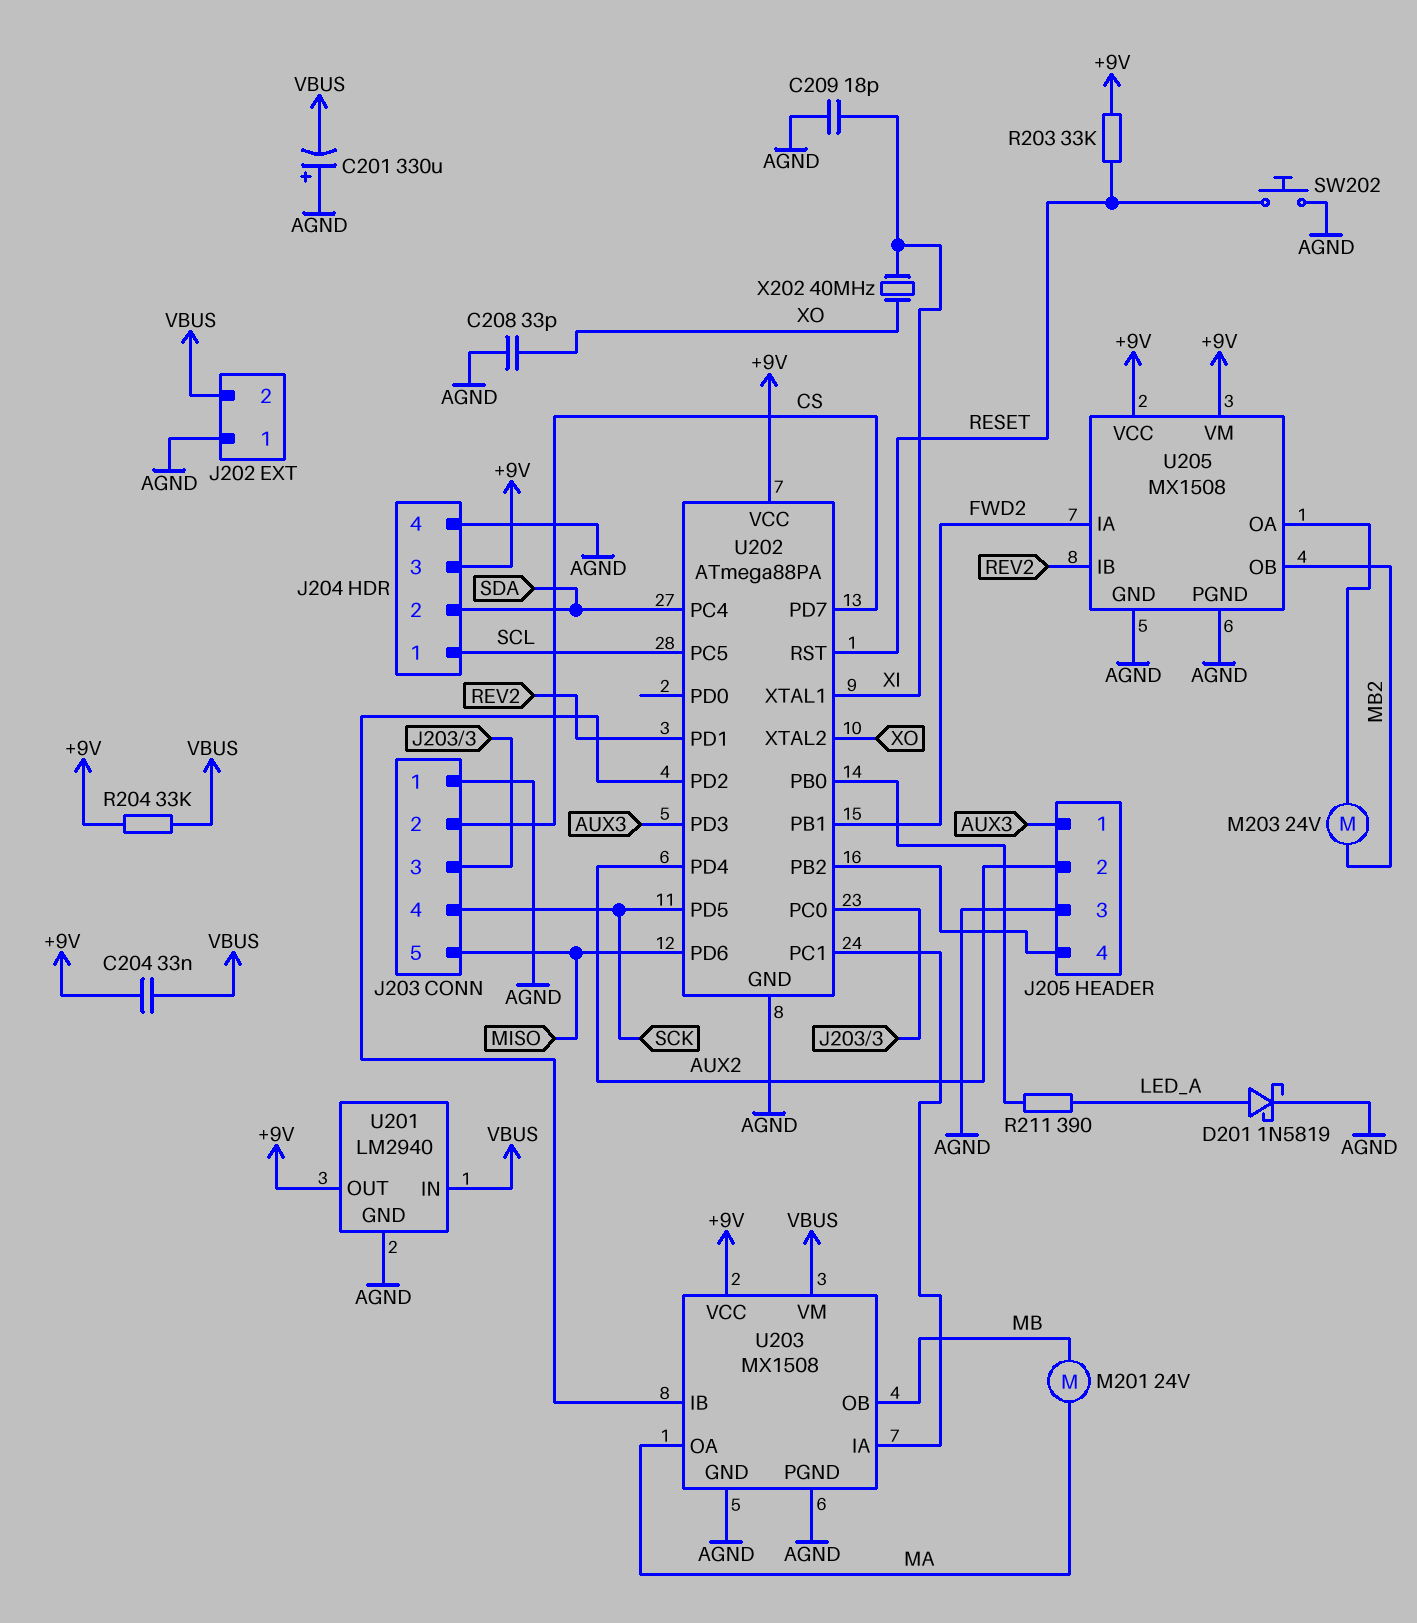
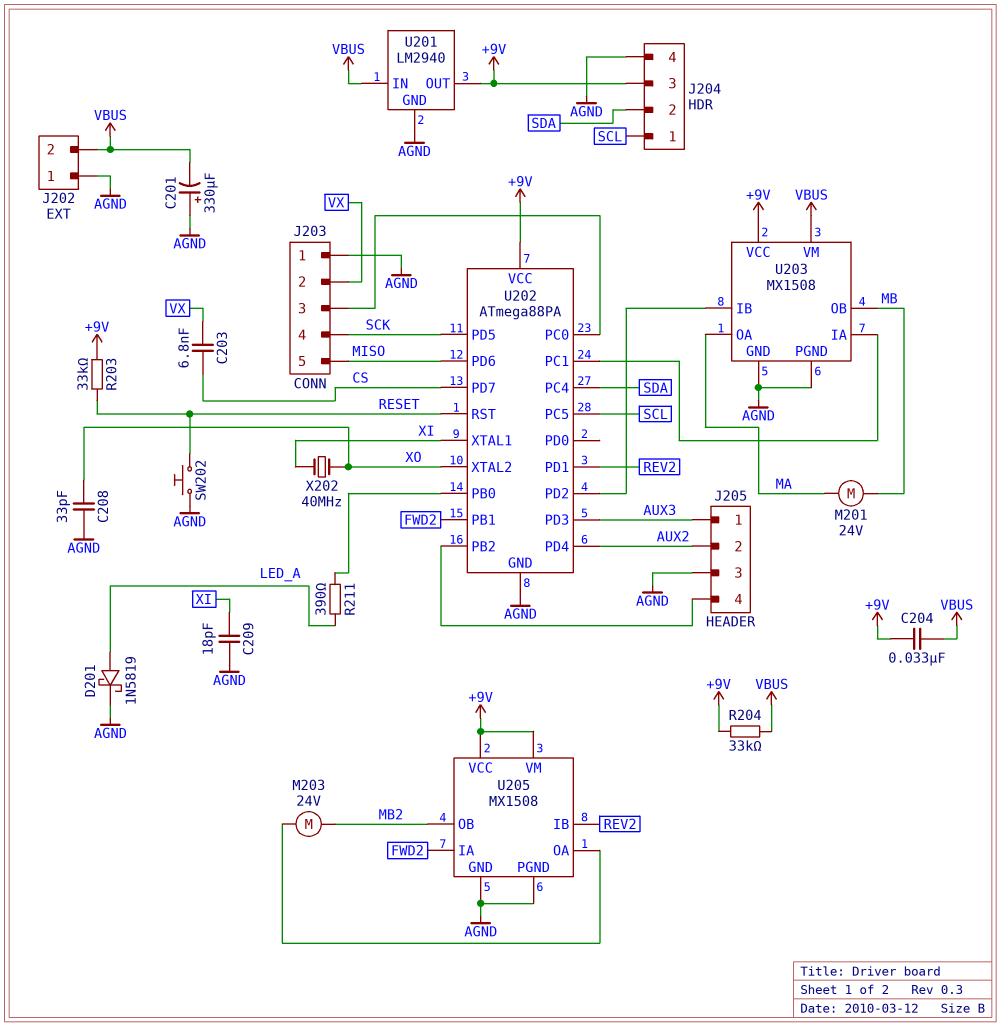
C203: none -> 6.8nF (CS, VX)
J203 pin 2: CS -> VX

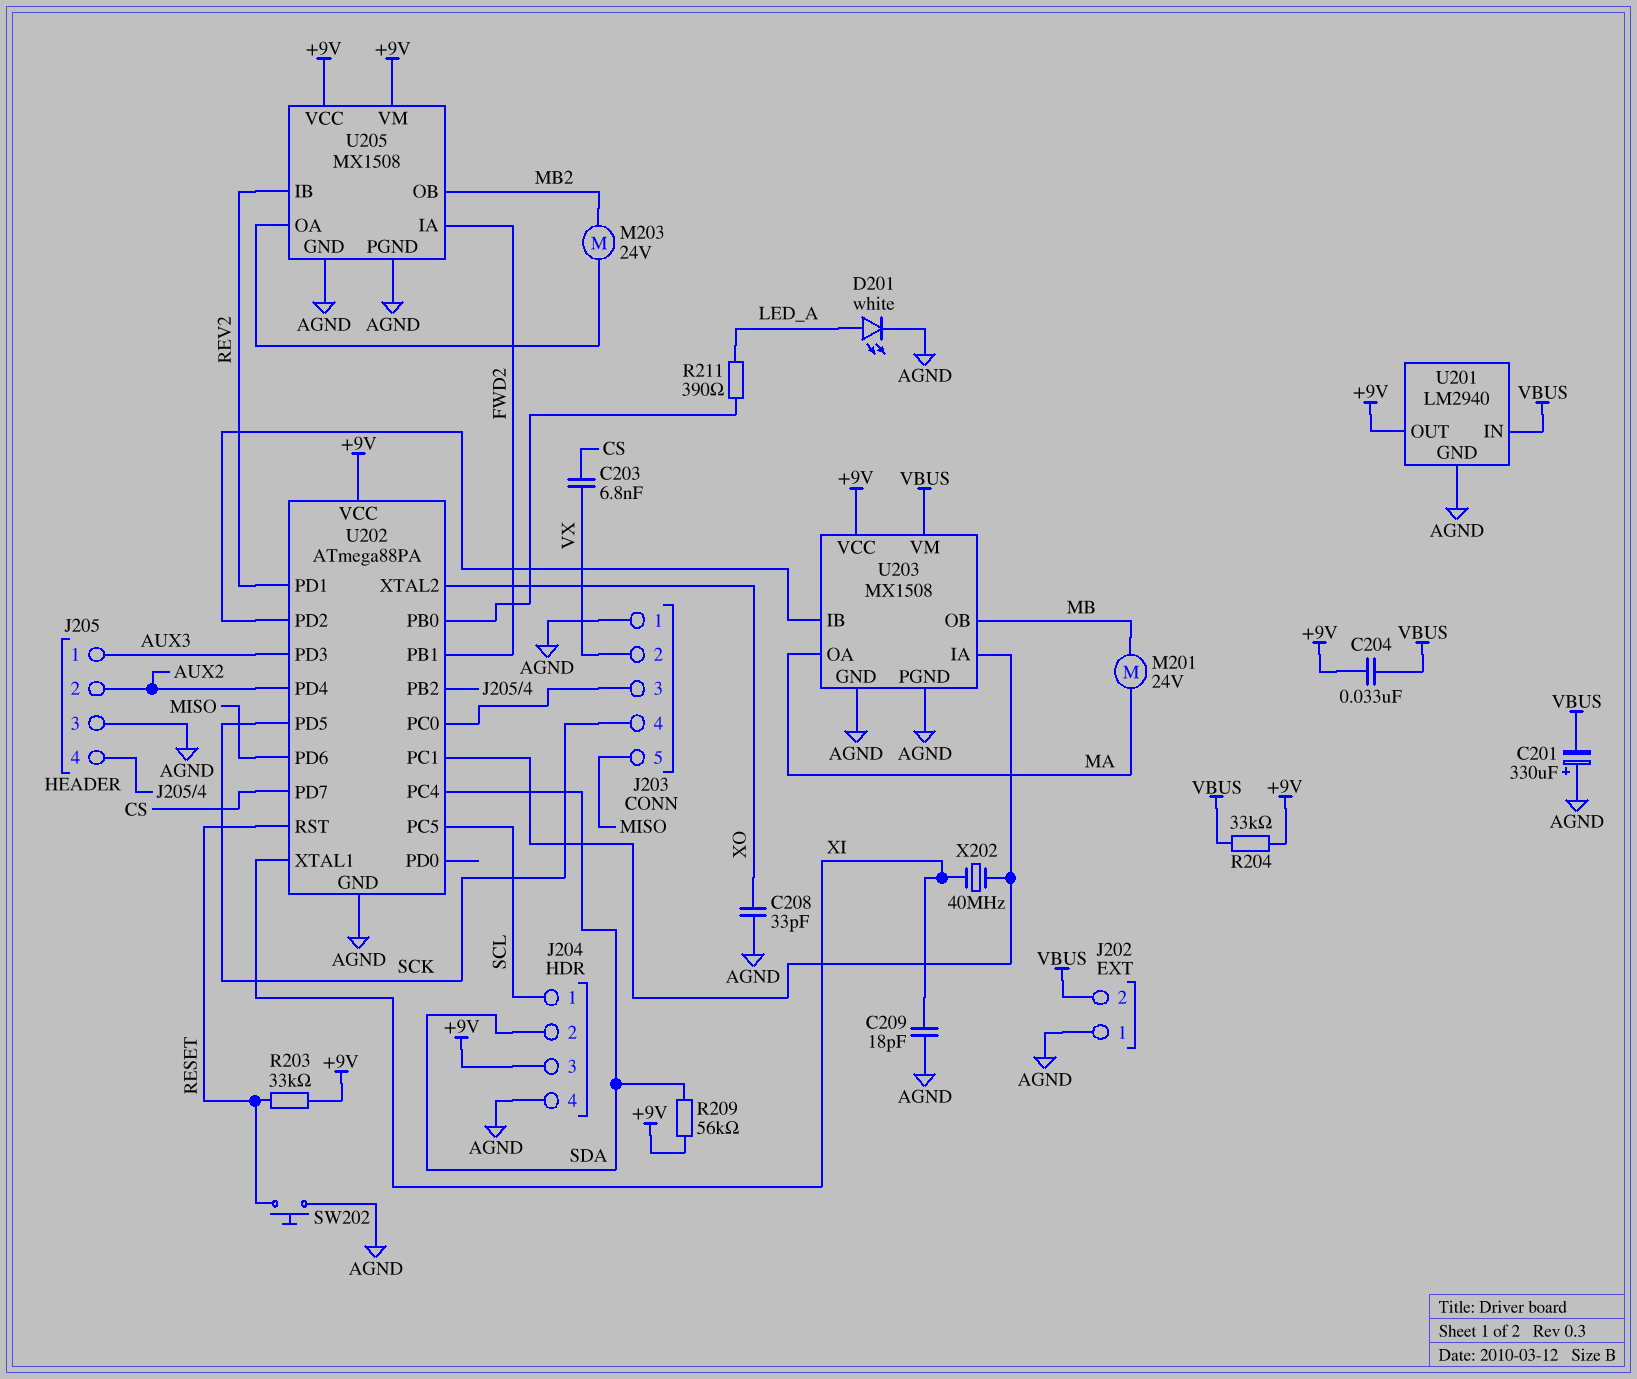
D201: schottky 1N5819 (A LED_A, K AGND) -> LED white (A LED_A, K AGND)
R209: none -> 56k (+9V, SDA)
X202: 40MHz (XI, XO) -> 40MHz (U202/PC1, XI)

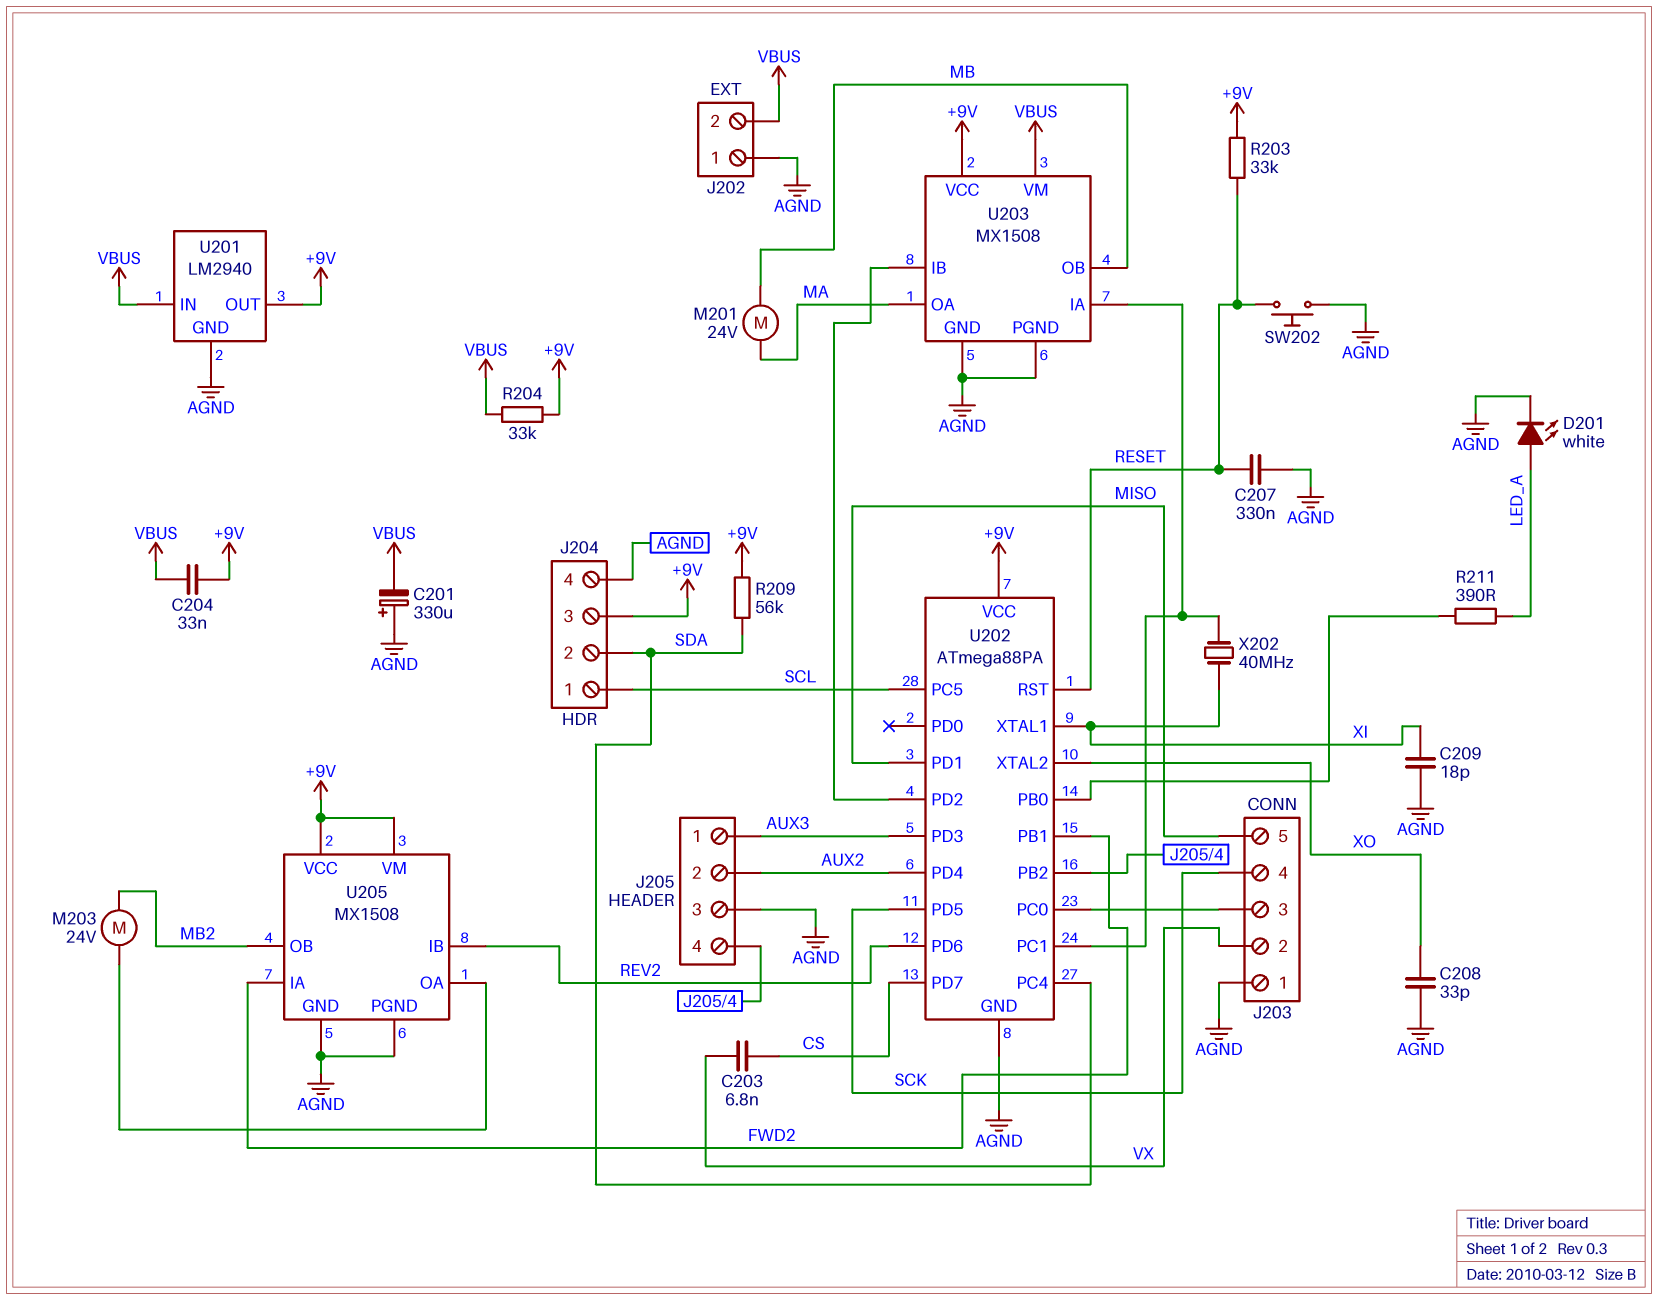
C207: none -> 330nF (AGND, RESET)
U202 pin PD1: REV2 -> MISO
U202 pin PD6: MISO -> REV2

